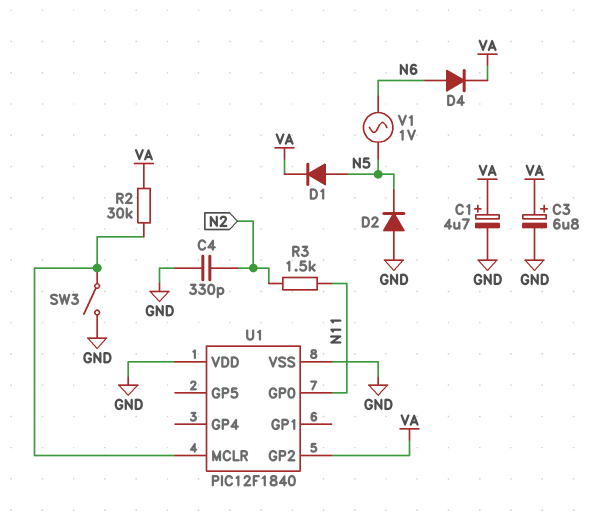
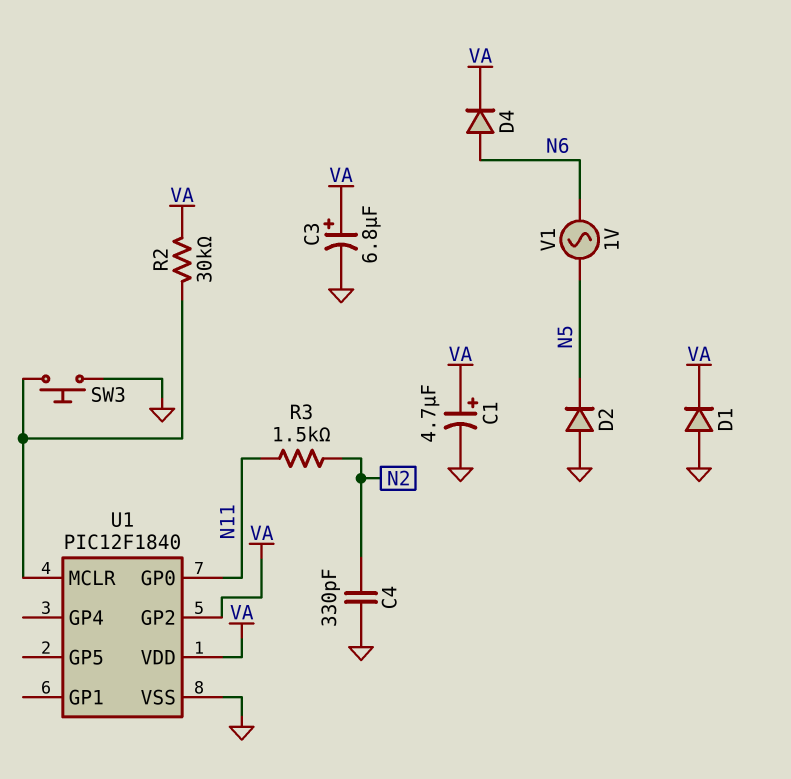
D1: diode (A N5, K VA) -> diode (A GND, K VA)
SW3: switch (GND, U1/MCLR) -> button (GND, U1/MCLR)
U1 pin VDD: GND -> VA

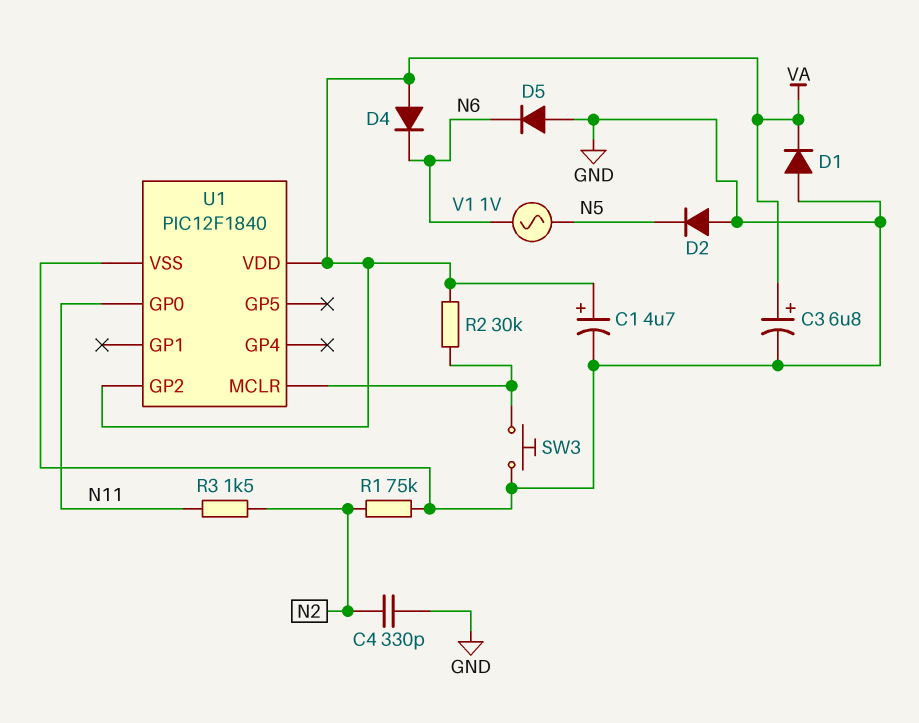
D4: diode (A N6, K VA) -> diode (A VA, K N6)
D5: none -> diode (A GND, K N6)
R1: none -> 75k (GND, N2)

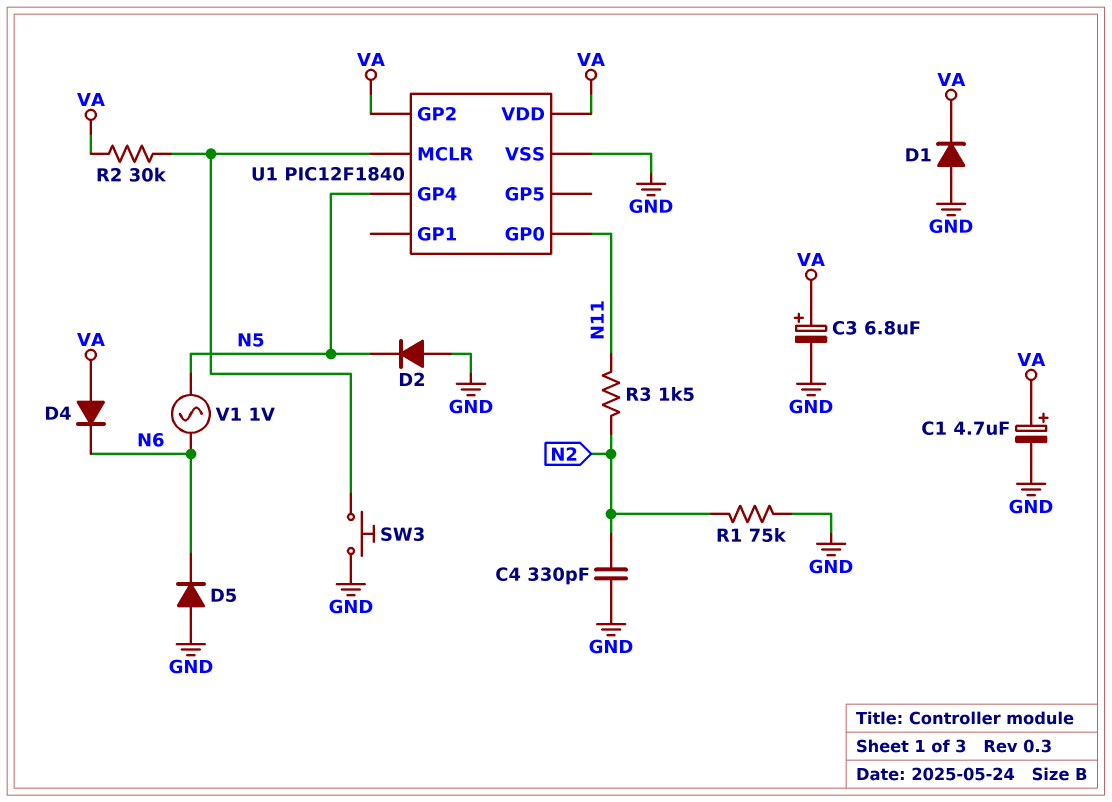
U1 pin GP4: none -> N5

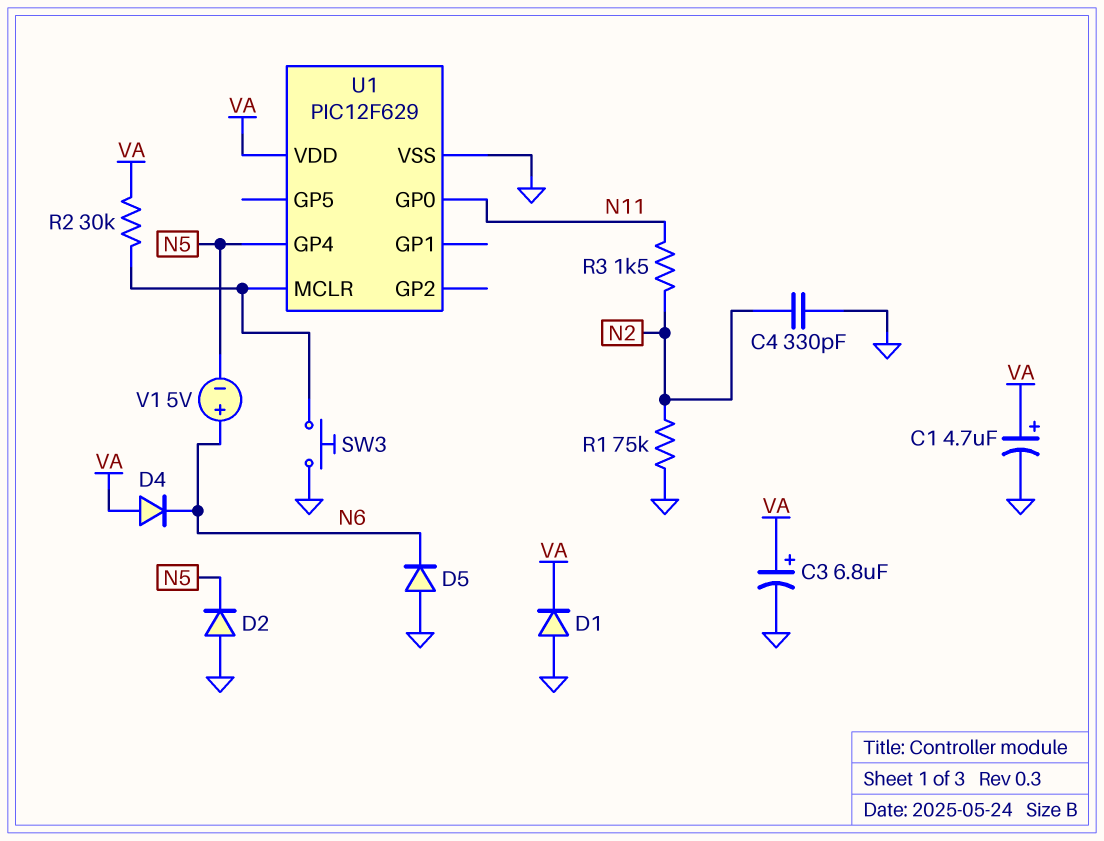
U1: PIC12F1840 -> PIC12F629
U1 pin GP2: VA -> none
V1: AC 1V (N5, N6) -> 5V (plus N6, minus N5)

